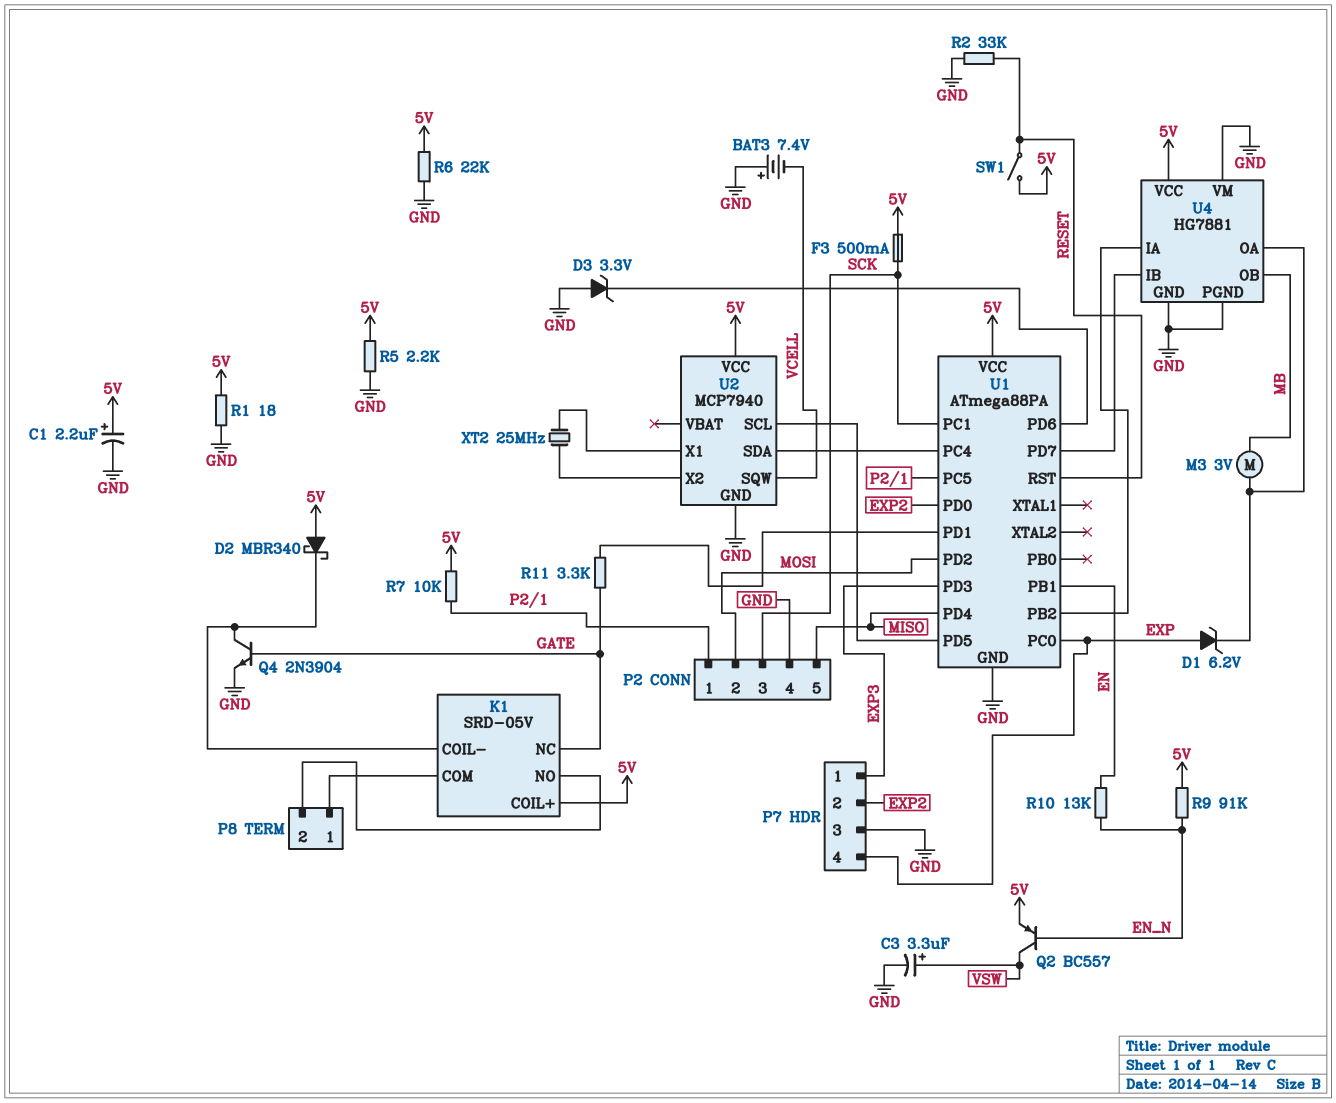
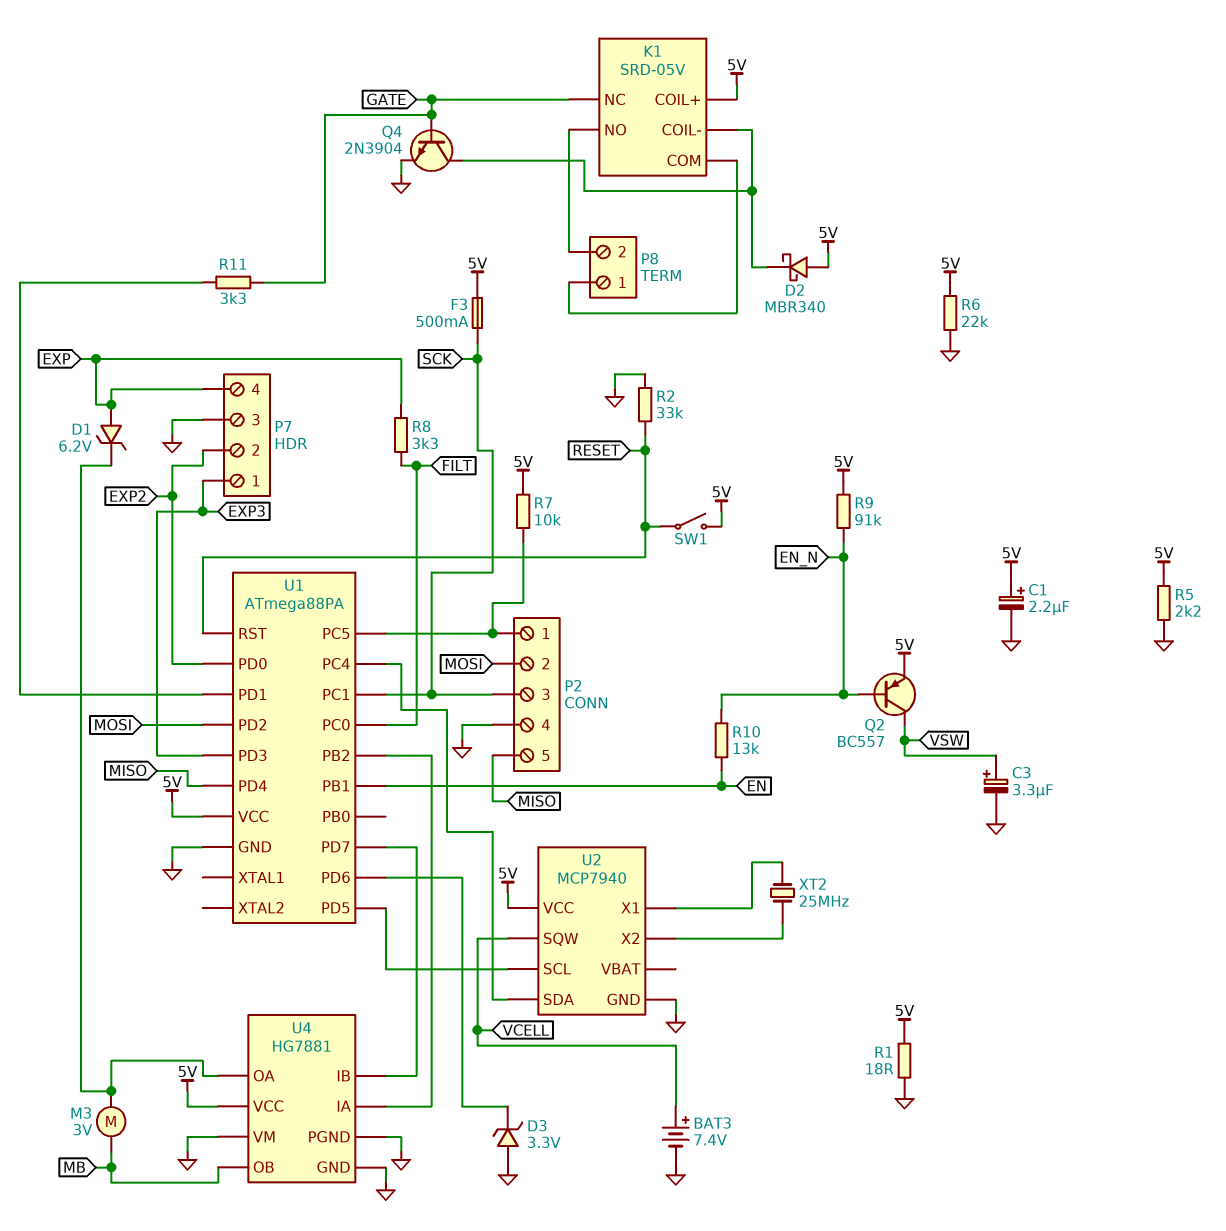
BAT3: 7.4V (plus GND, minus VCELL) -> 7.4V (plus VCELL, minus GND)
R8: none -> 3.3k (EXP, FILT)
U1 pin PC0: EXP -> FILT

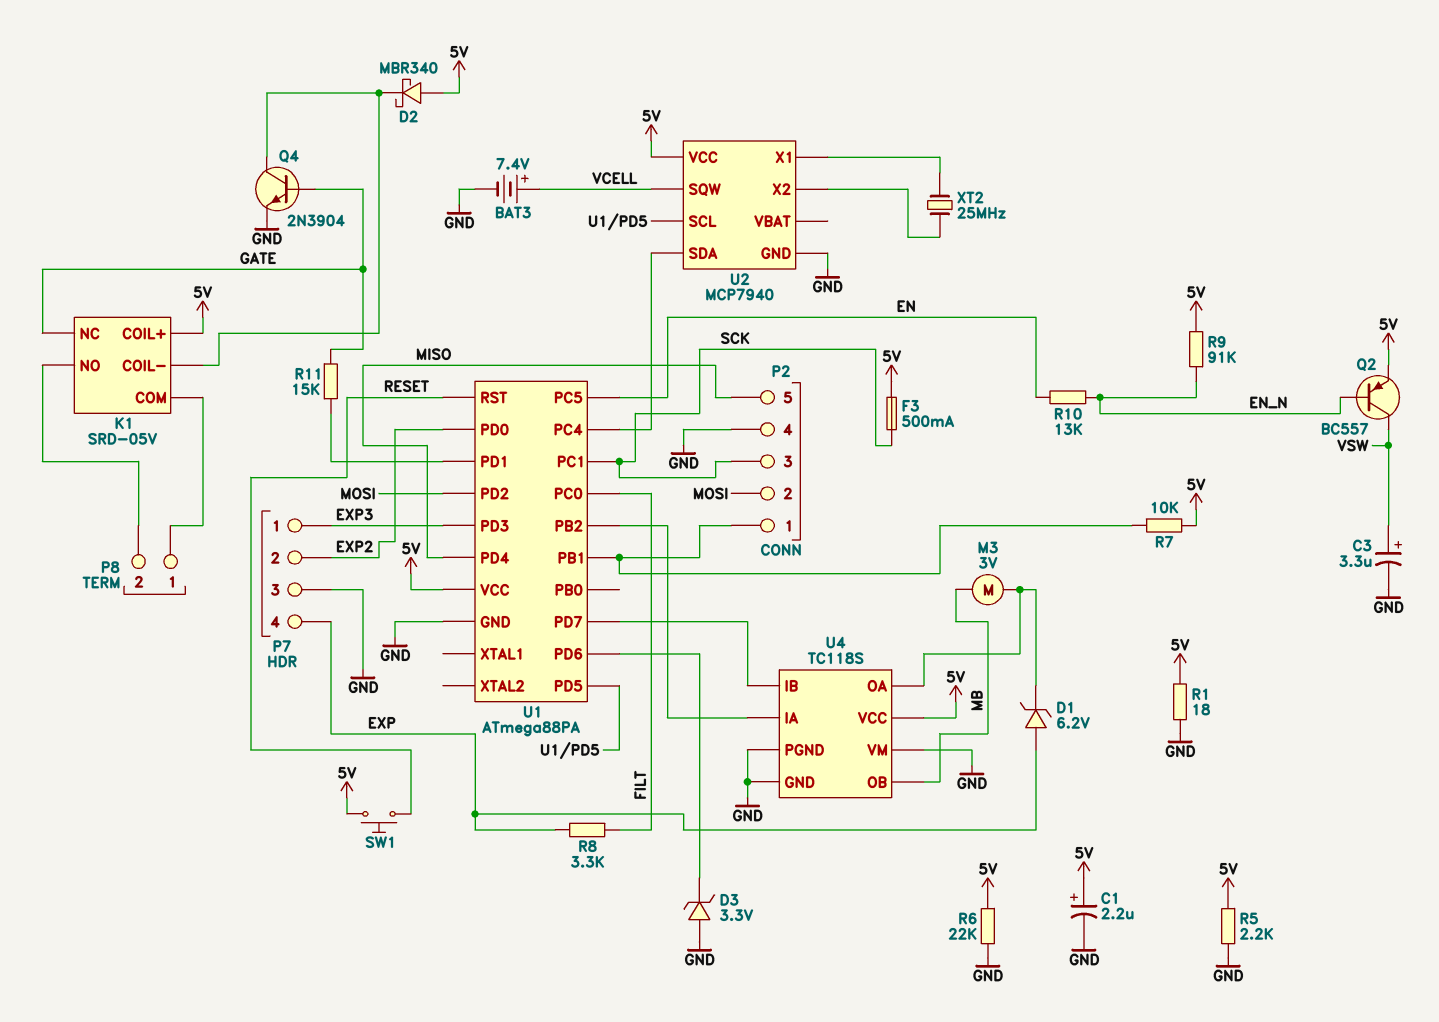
R2: 33k (GND, RESET) -> none
R11: 3.3k (GATE, U1/PD1) -> 15k (GATE, U1/PD1)
SW1: switch (5V, RESET) -> button (5V, RESET)
U1 pin PB1: EN -> P2/1
U1 pin PC5: P2/1 -> EN
U4: HG7881 -> TC118S

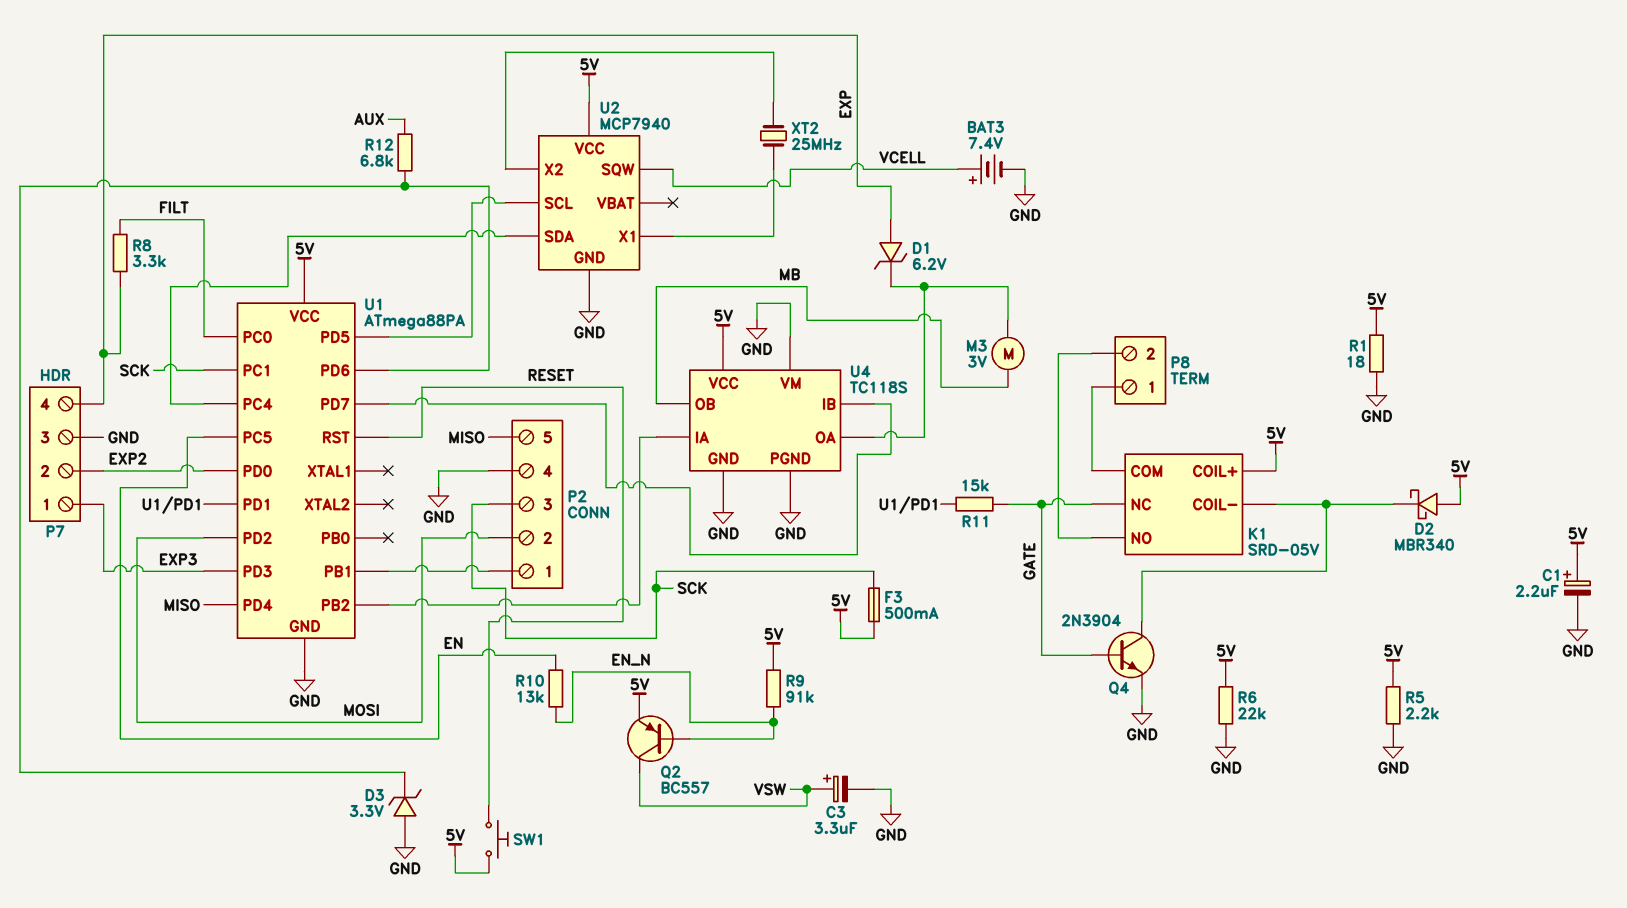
R7: 10k (5V, P2/1) -> none
R12: none -> 6.8k (AUX, U1/PD6)

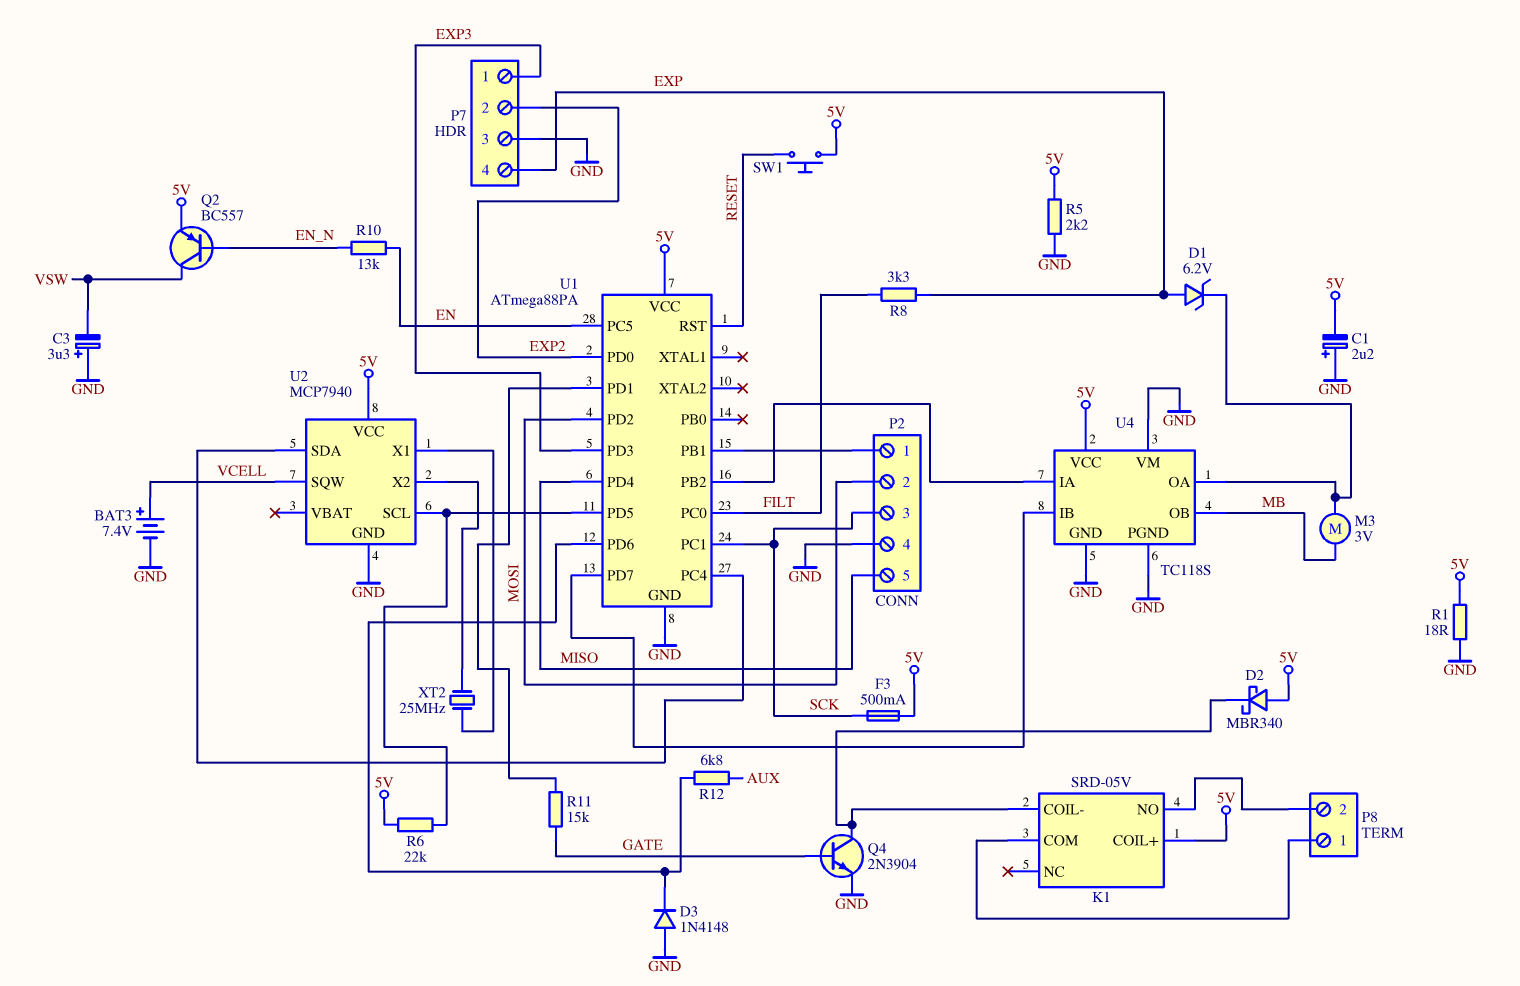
C1: 2.2uF (plus 5V, minus GND) -> 2.2uF (plus GND, minus 5V)
C3: 3.3uF (plus VSW, minus GND) -> 3.3uF (plus GND, minus VSW)
D3: zener 3.3V (A GND, K U1/PD6) -> diode 1N4148 (A GND, K U1/PD6)
K1 pin NC: GATE -> none
R6: 22k (5V, GND) -> 22k (5V, U1/PD5)
R9: 91k (5V, EN_N) -> none

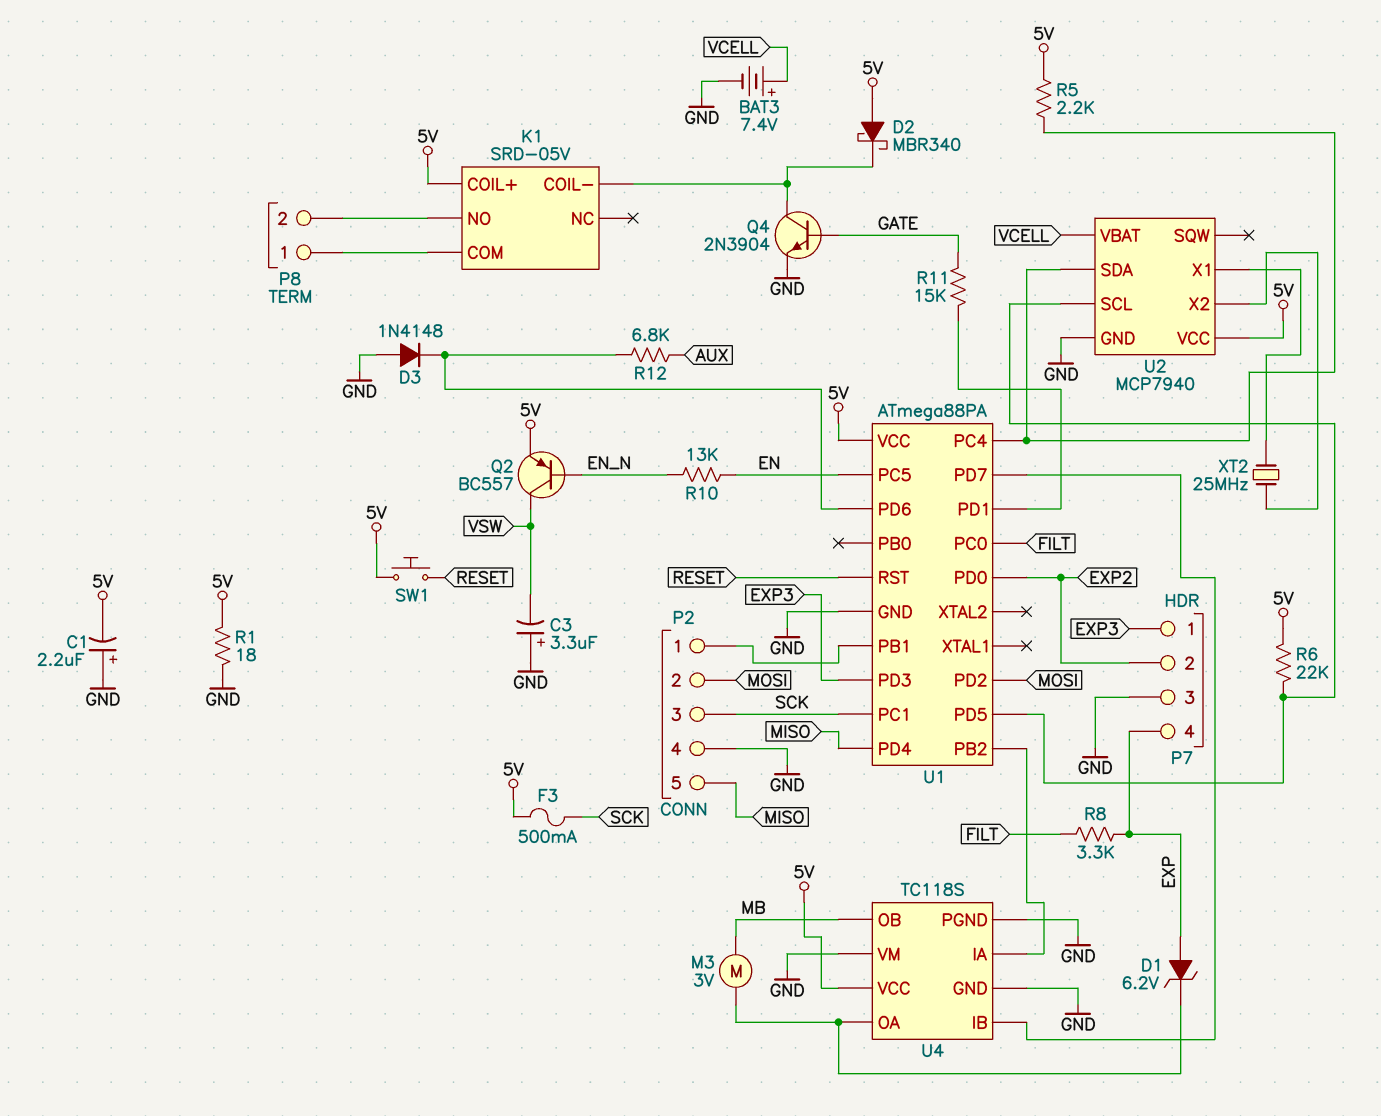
R5: 2.2k (5V, GND) -> 2.2k (5V, U1/PC4)
U2 pin SQW: VCELL -> none
U2 pin VBAT: none -> VCELL

